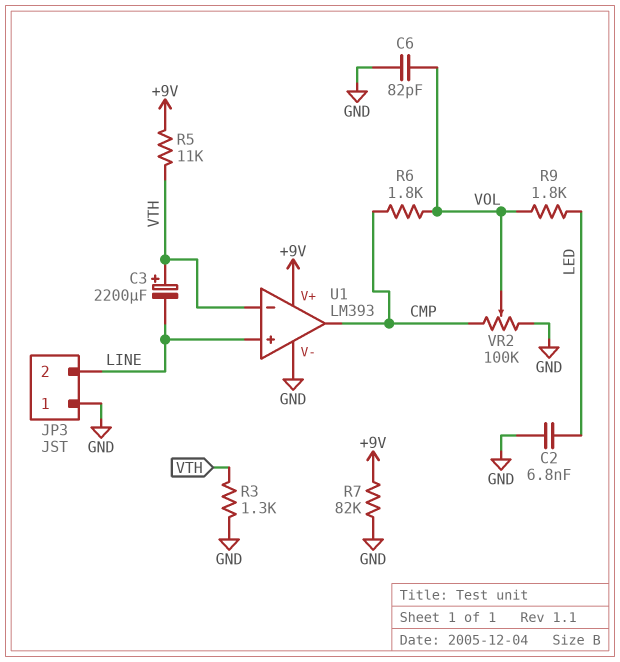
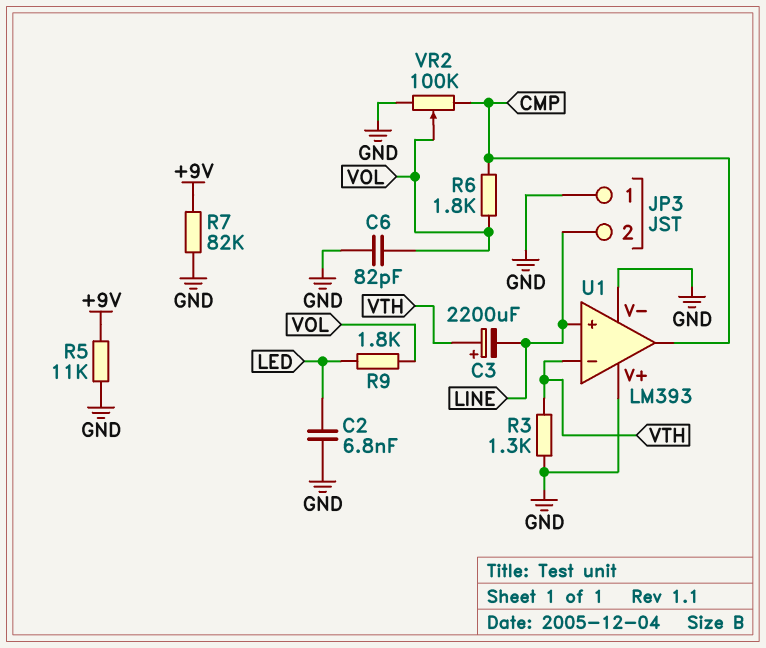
R5: 11k (+9V, VTH) -> 11k (+9V, GND)
U1 pin V+: +9V -> GND

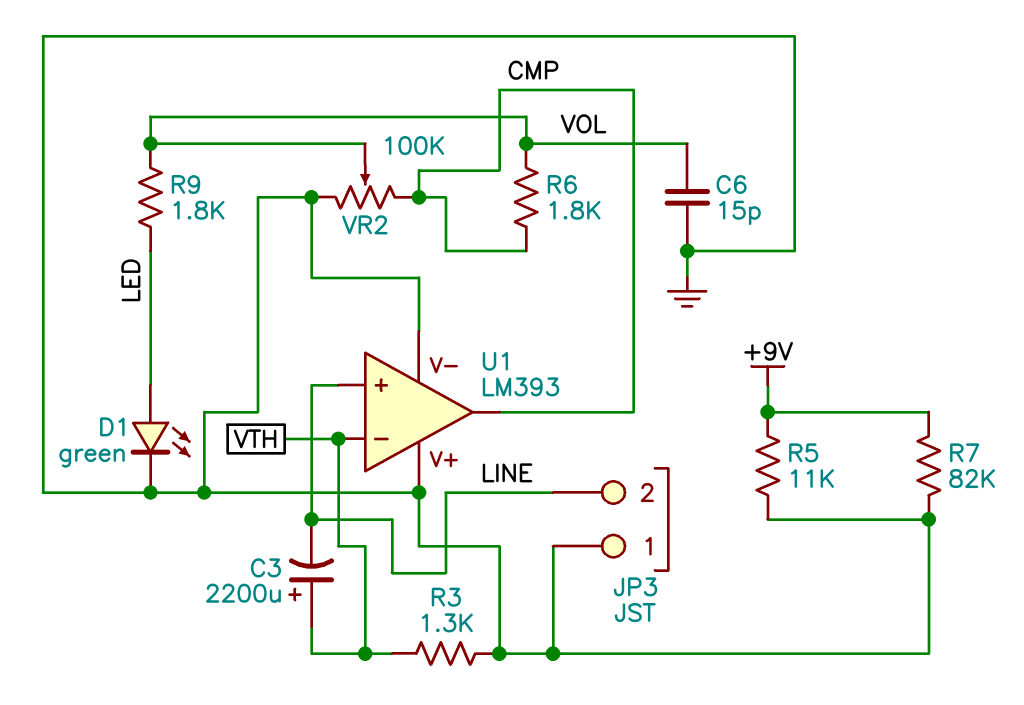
C2: 6.8nF (GND, LED) -> none
C6: 82pF (GND, VOL) -> 15pF (GND, VOL)
D1: none -> LED green (A LED, K GND)

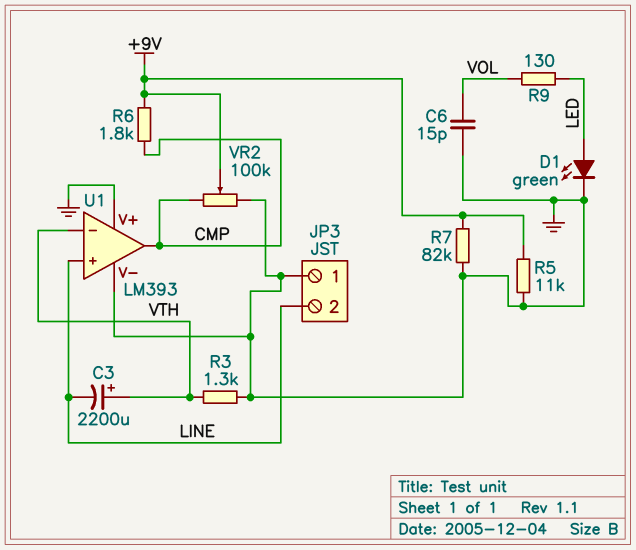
R6: 1.8k (CMP, VOL) -> 1.8k (+9V, CMP)
R9: 1.8k (LED, VOL) -> 130 (LED, VOL)
VR2: 100k (CMP, GND, wiper VOL) -> 100k (CMP, GND, wiper +9V)

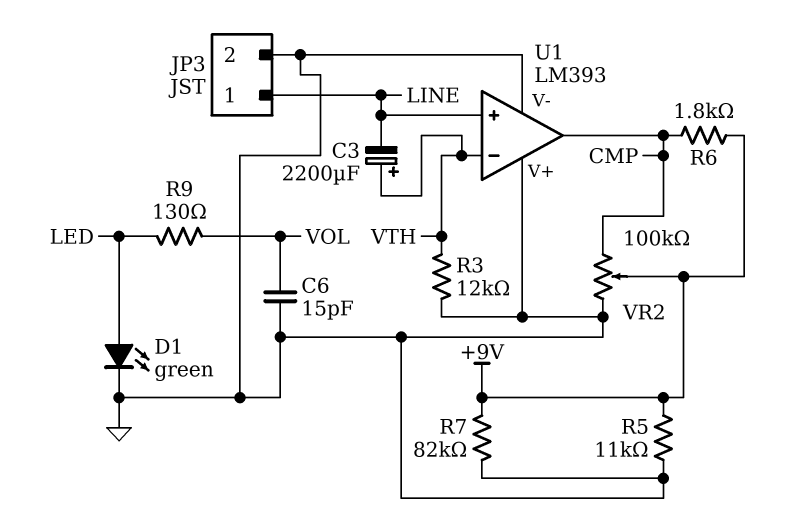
JP3 pin 1: GND -> LINE
JP3 pin 2: LINE -> GND
R3: 1.3k (GND, VTH) -> 12k (GND, VTH)

